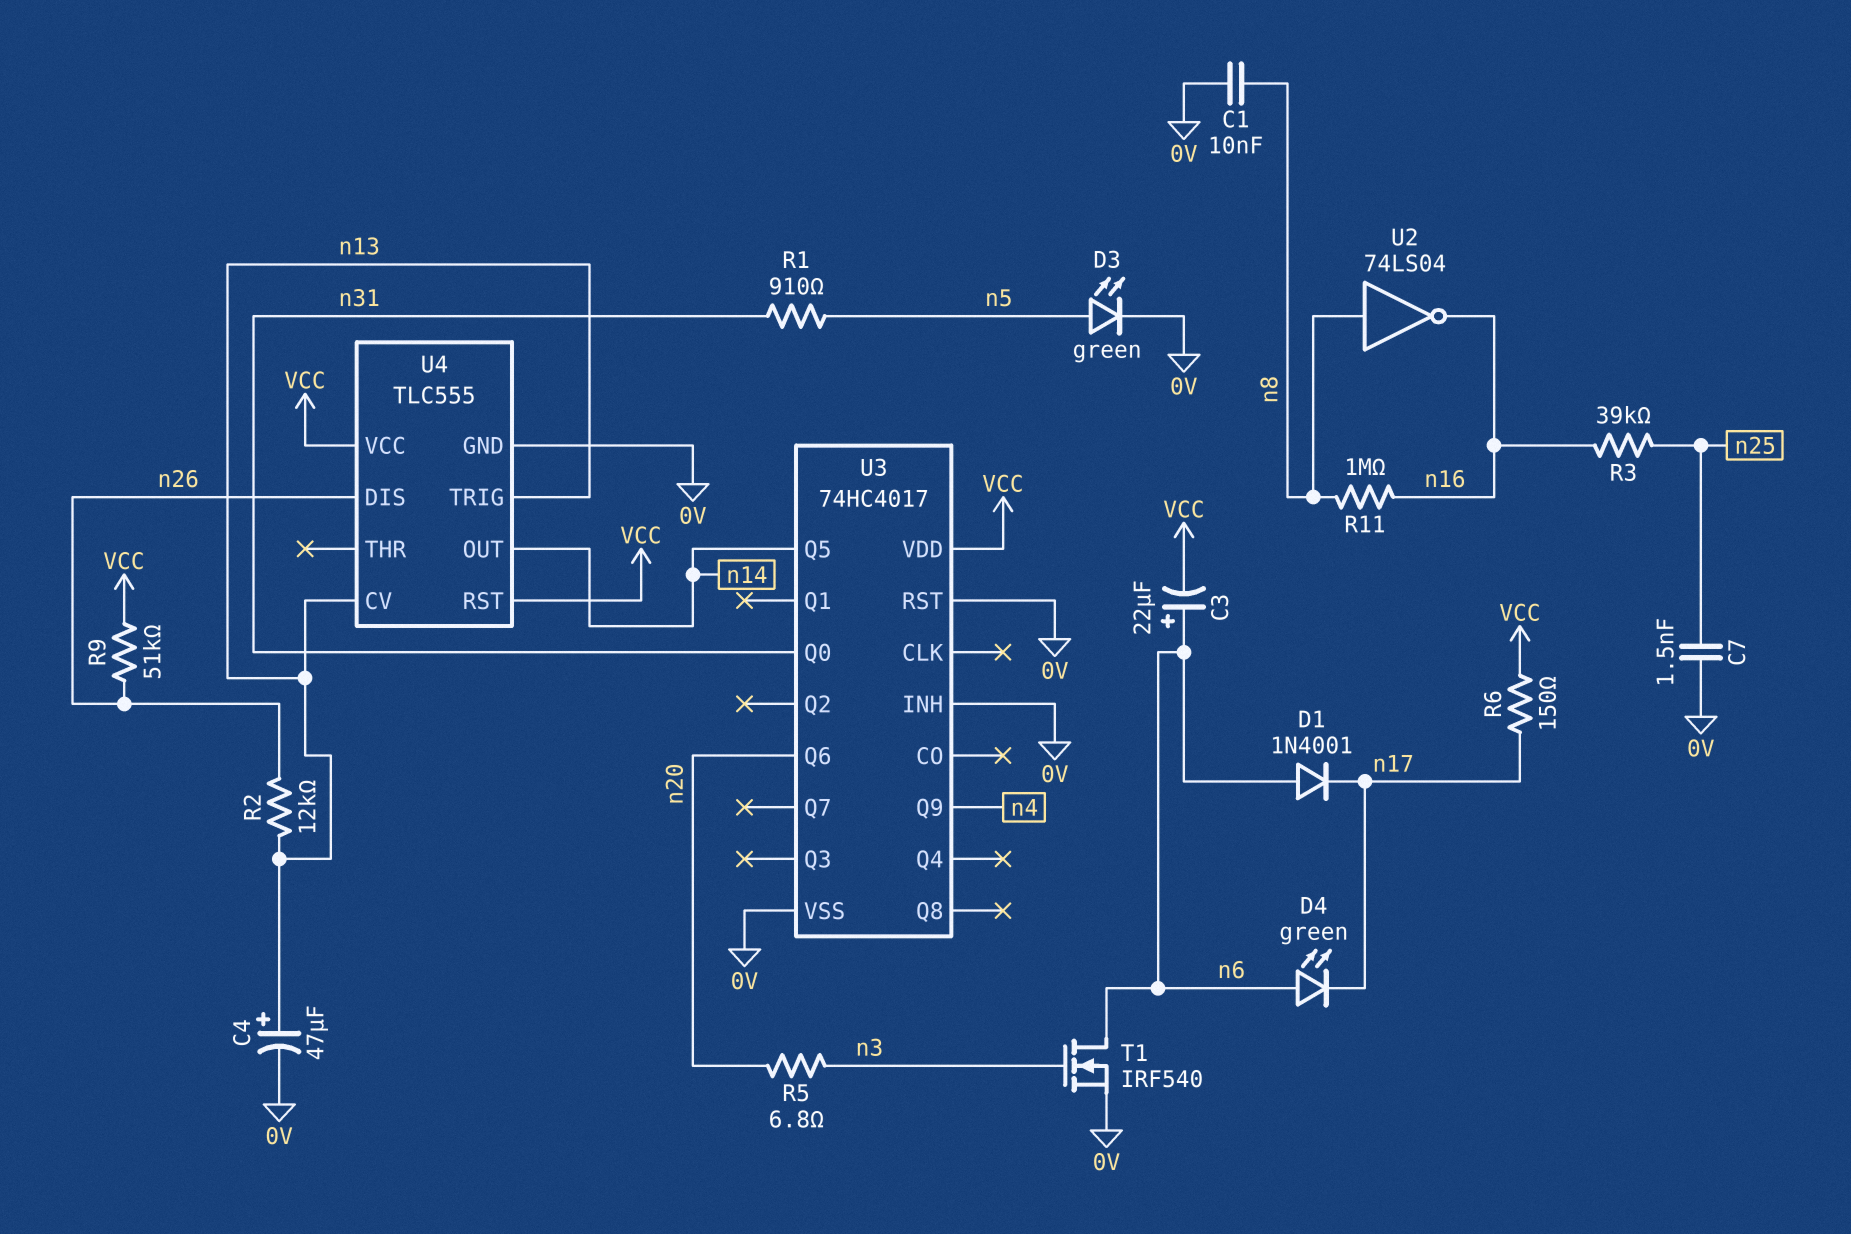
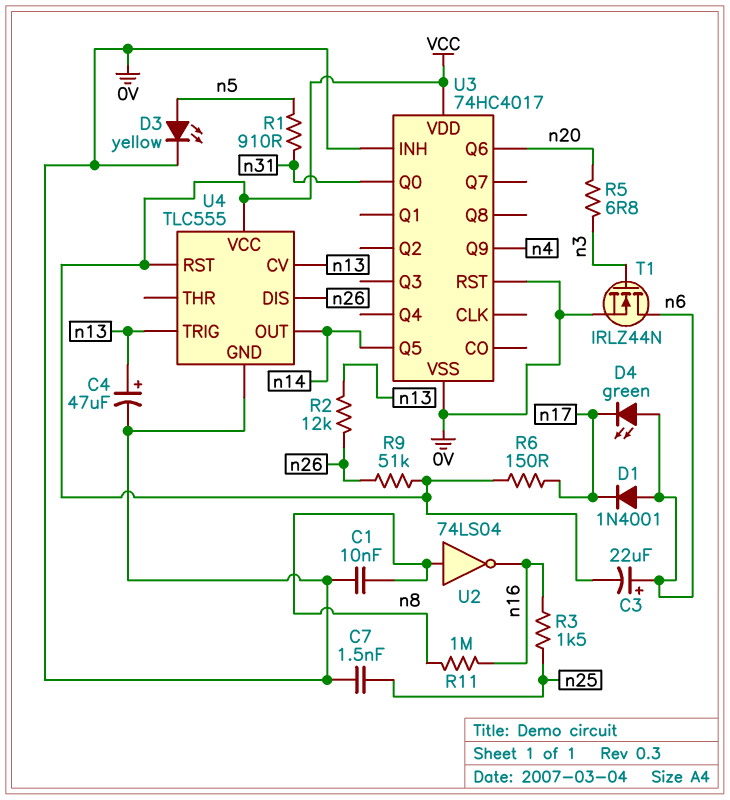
D3: LED green (A n5, K 0V) -> LED yellow (A n5, K 0V)
R3: 39k (n16, n25) -> 1.5k (n16, n25)
T1: NMOS IRF540 (G n3, D n6, S 0V) -> NMOS IRLZ44N (G n3, D n6, S 0V)

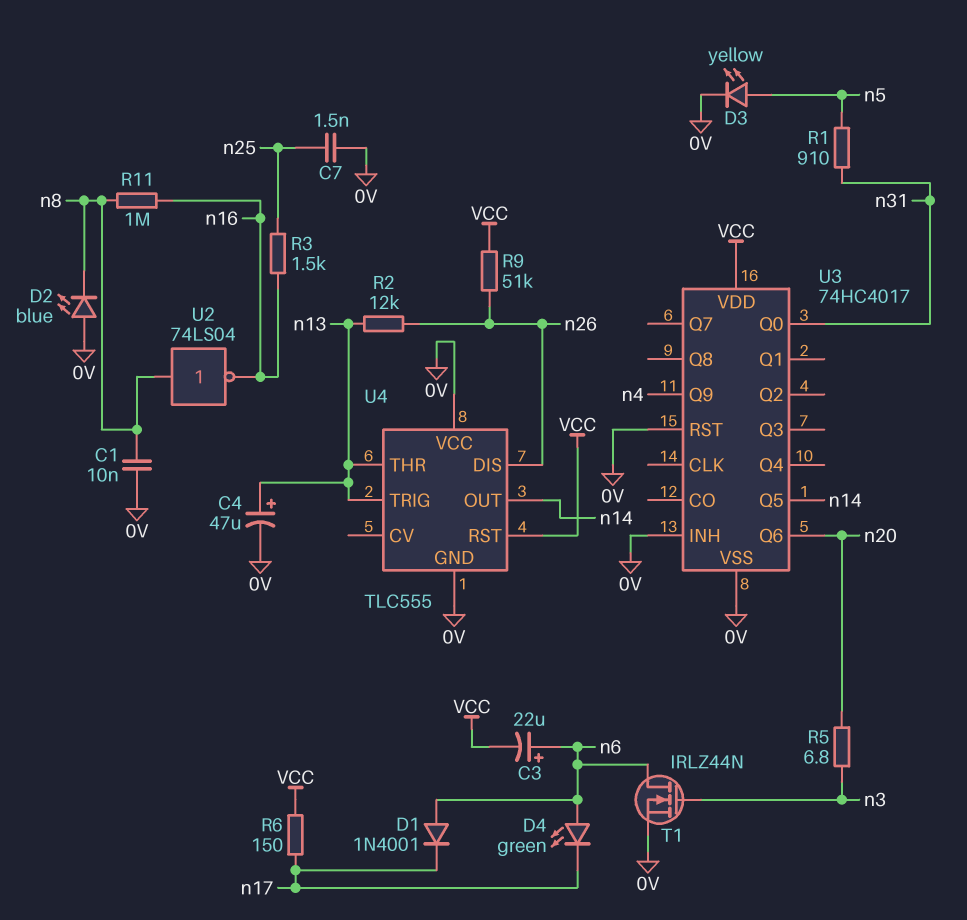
D2: none -> LED blue (A 0V, K n8)
U4 pin CV: n13 -> none
U4 pin THR: none -> n13
U4 pin VCC: VCC -> 0V

